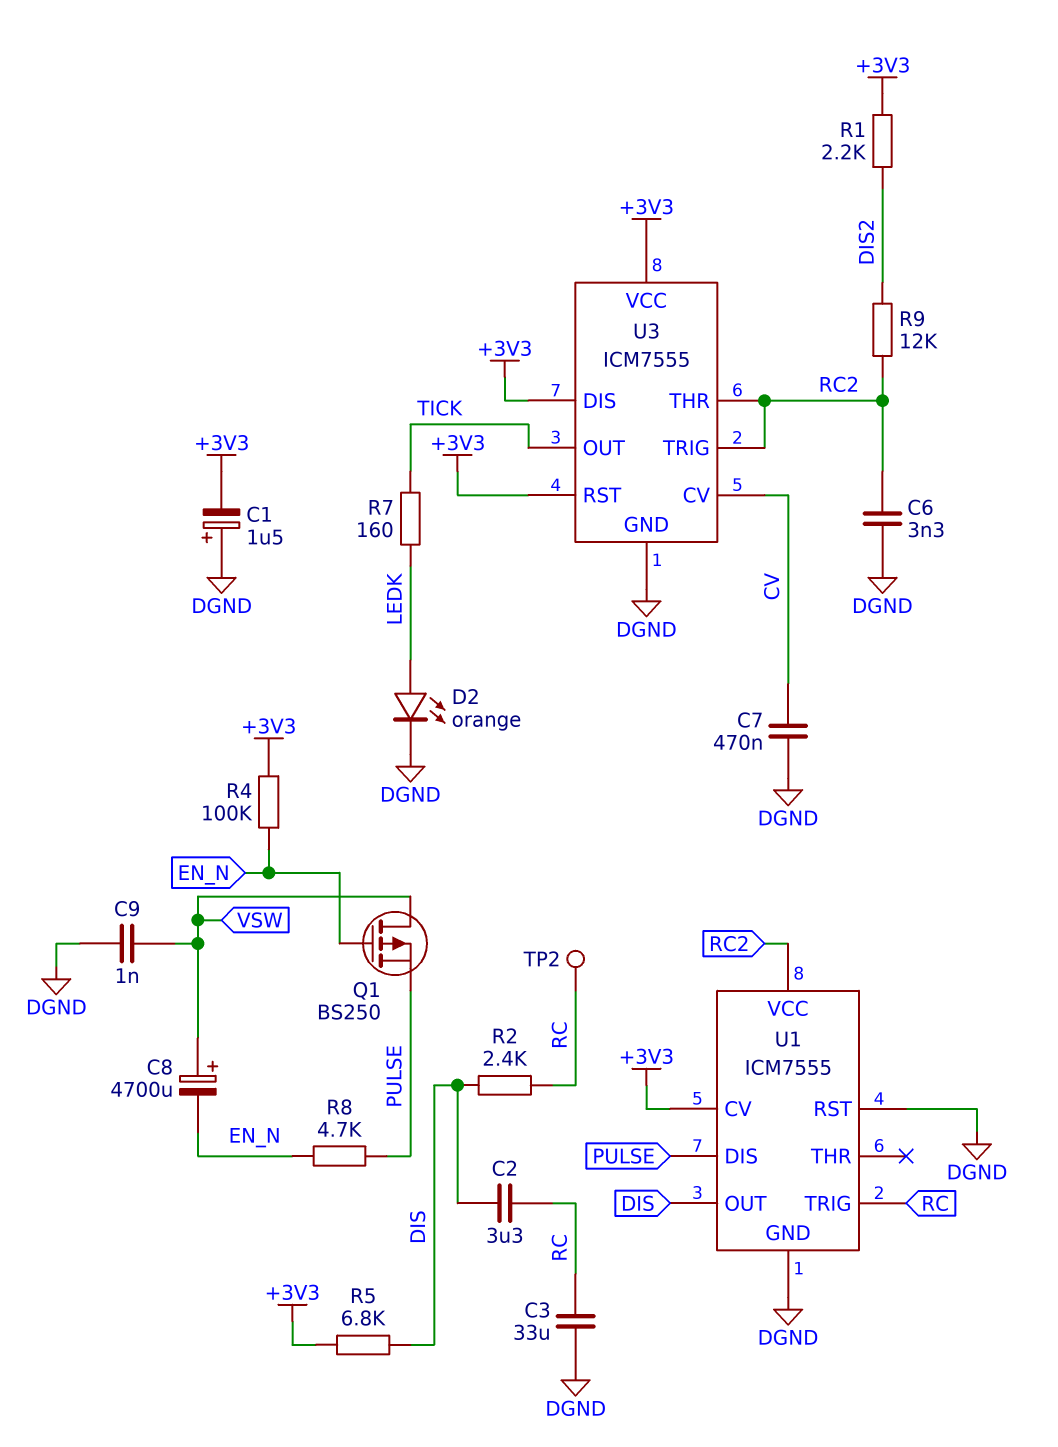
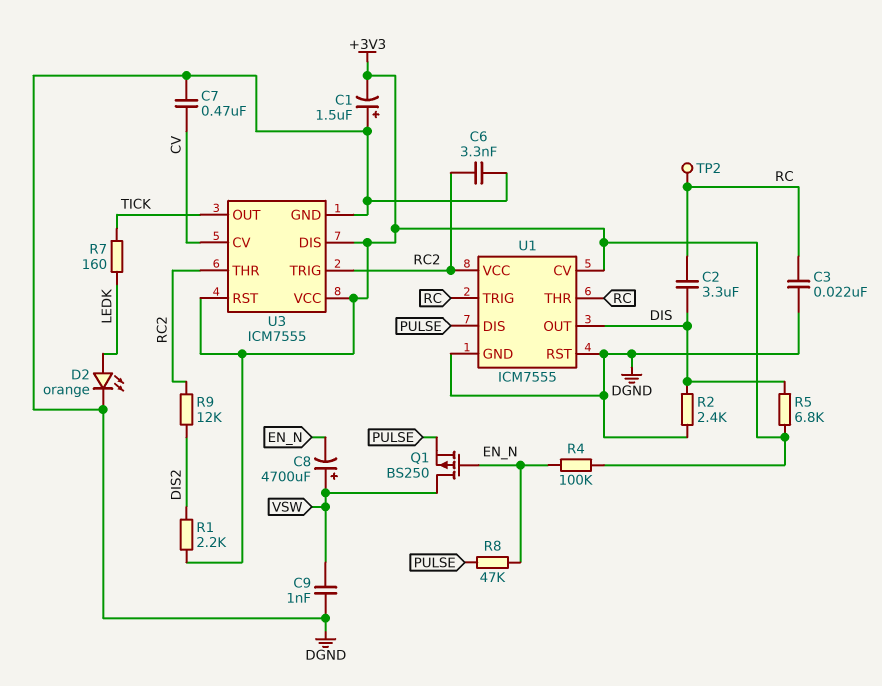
C3: 33uF (DGND, RC) -> 22nF (DGND, RC)
R2: 2.4k (DIS, RC) -> 2.4k (DGND, DIS)
R8: 4.7k (EN_N, PULSE) -> 47k (EN_N, PULSE)
U1 pin THR: none -> RC

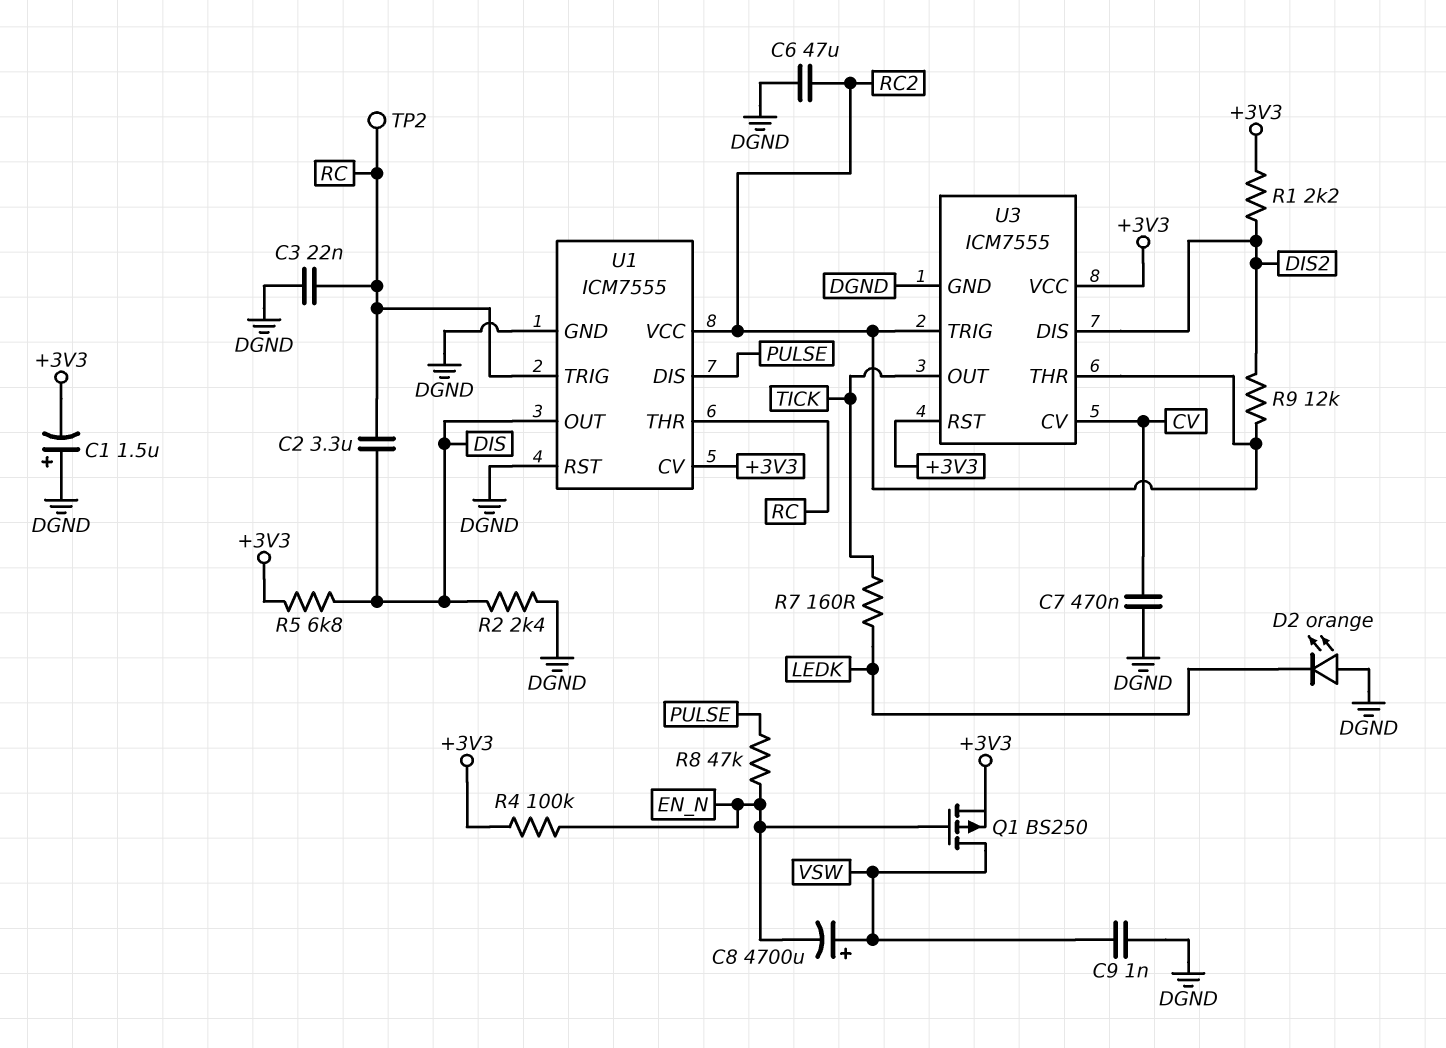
C6: 3.3nF (DGND, RC2) -> 47uF (DGND, RC2)
D2: LED orange (A LEDK, K DGND) -> LED orange (A DGND, K LEDK)
Q1: PMOS BS250 (G EN_N, D VSW, S PULSE) -> PMOS BS250 (G EN_N, D VSW, S +3V3)
U3 pin DIS: +3V3 -> DIS2

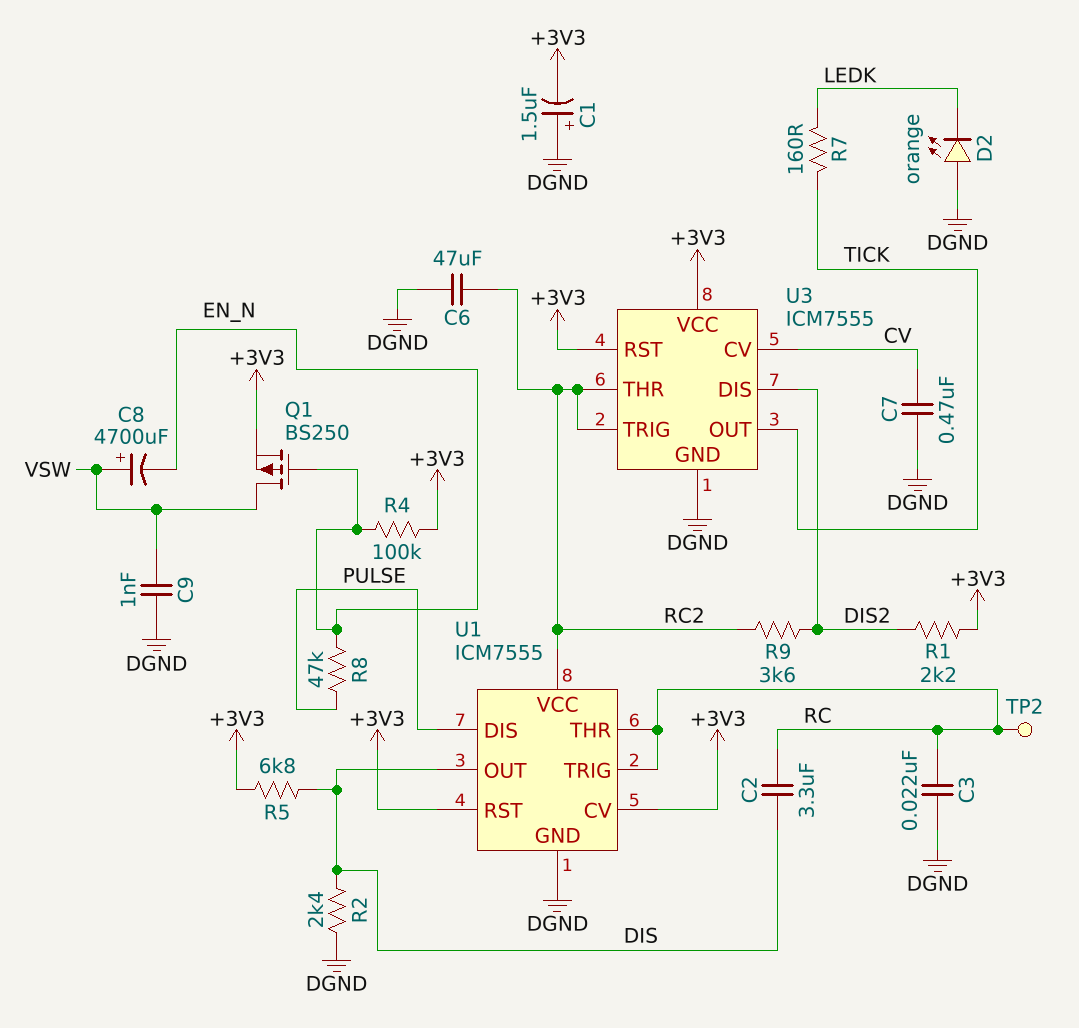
R9: 12k (DIS2, RC2) -> 3.6k (DIS2, RC2)
U1 pin RST: DGND -> +3V3

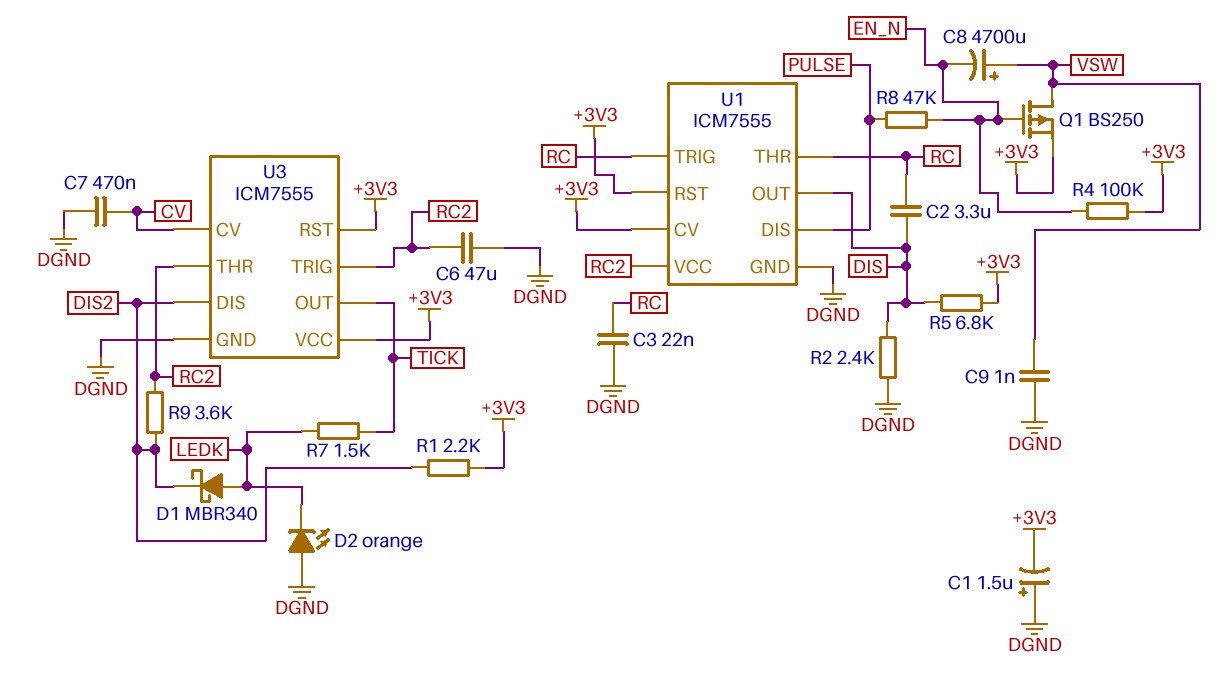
D1: none -> schottky MBR340 (A LEDK, K DIS2)
R7: 160 (LEDK, TICK) -> 1.5k (LEDK, TICK)
TP2: test point (RC) -> none

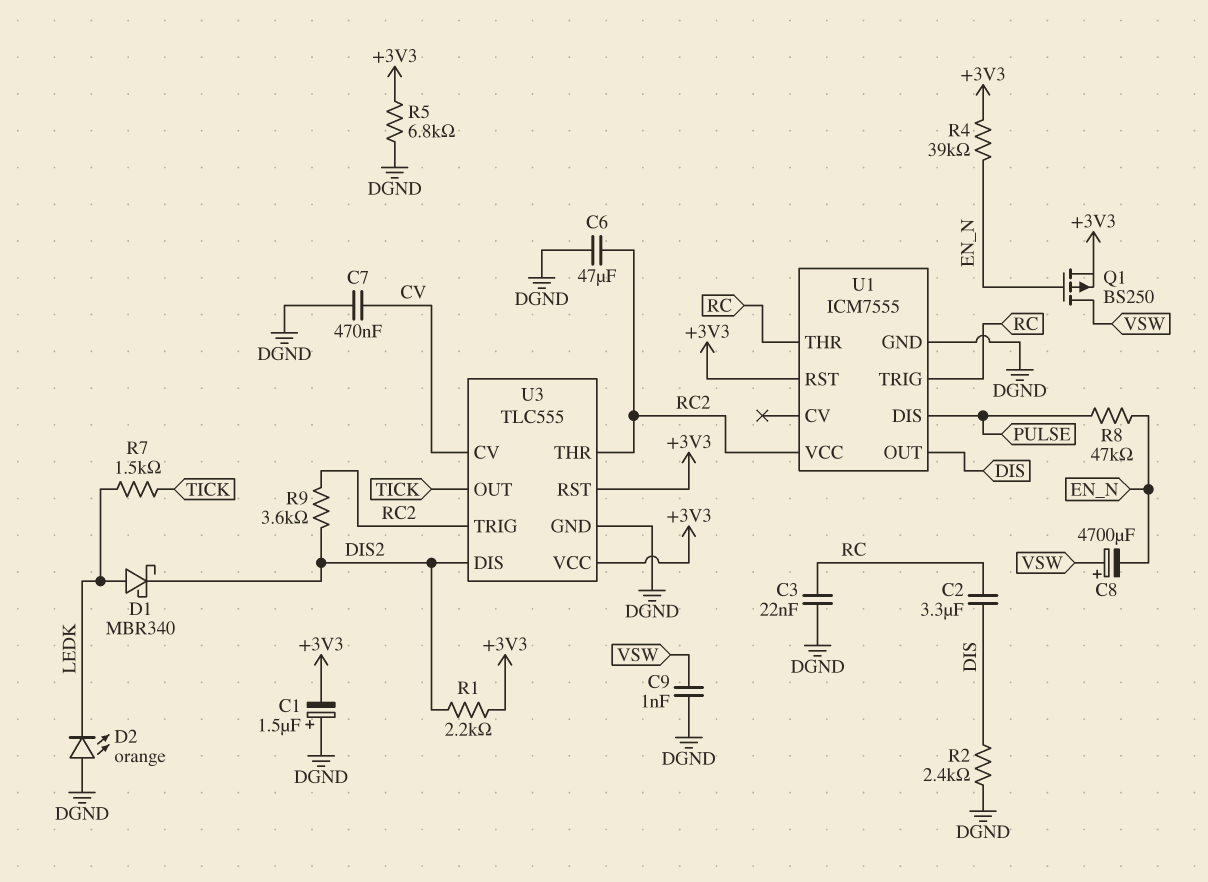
R4: 100k (+3V3, EN_N) -> 39k (+3V3, EN_N)
R5: 6.8k (+3V3, DIS) -> 6.8k (+3V3, DGND)
U1 pin CV: +3V3 -> none
U3: ICM7555 -> TLC555

